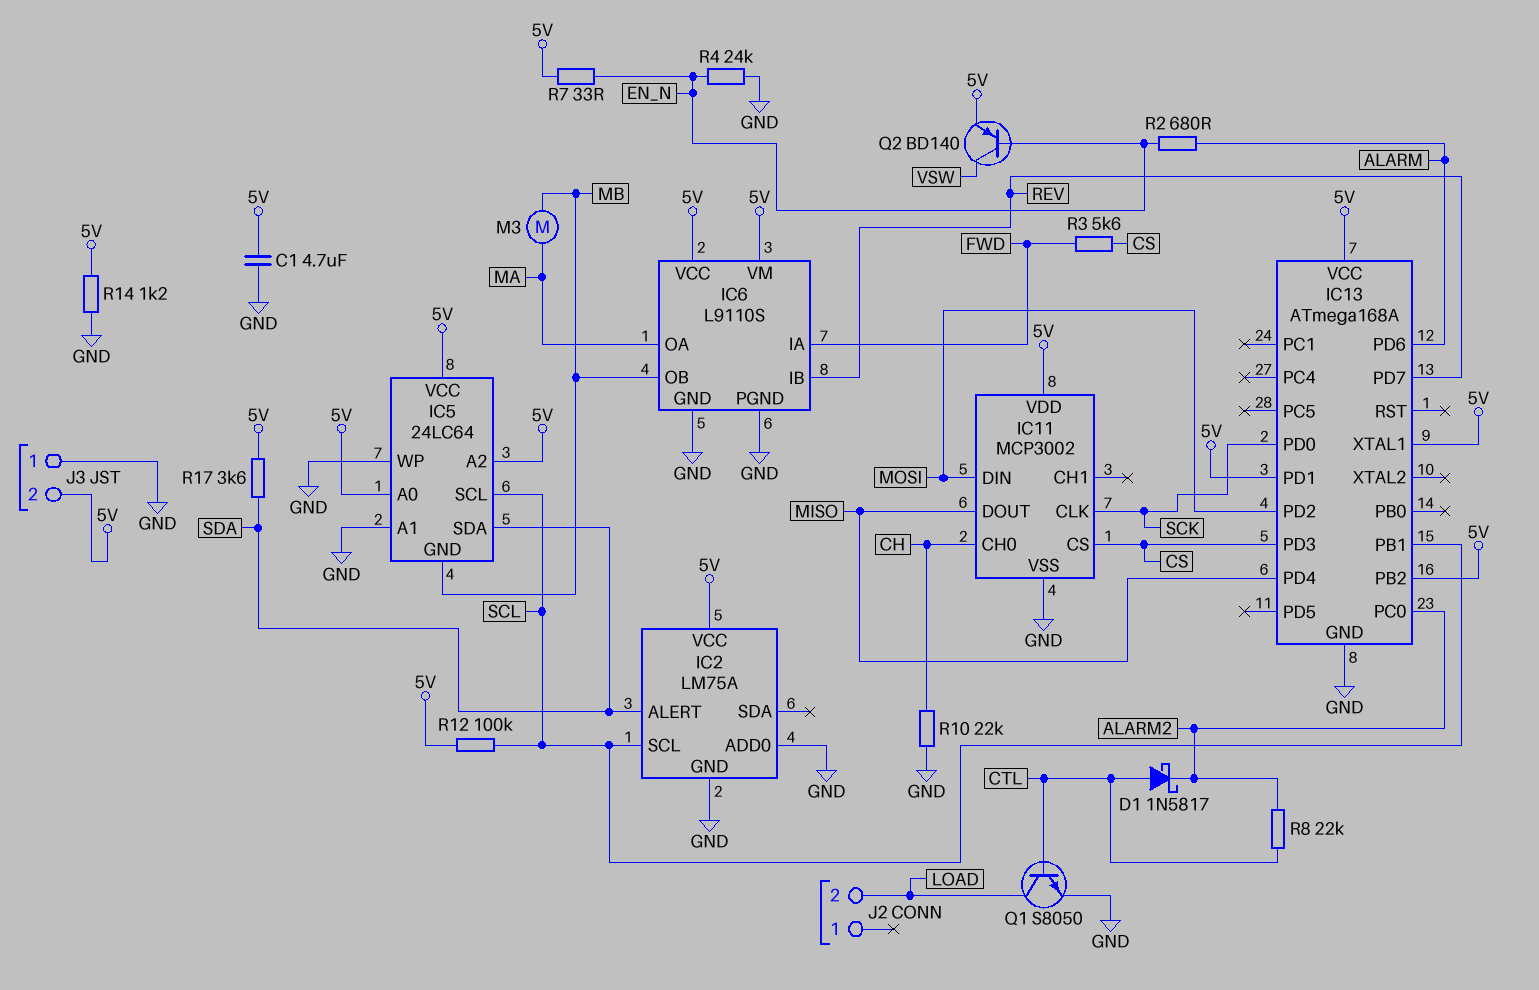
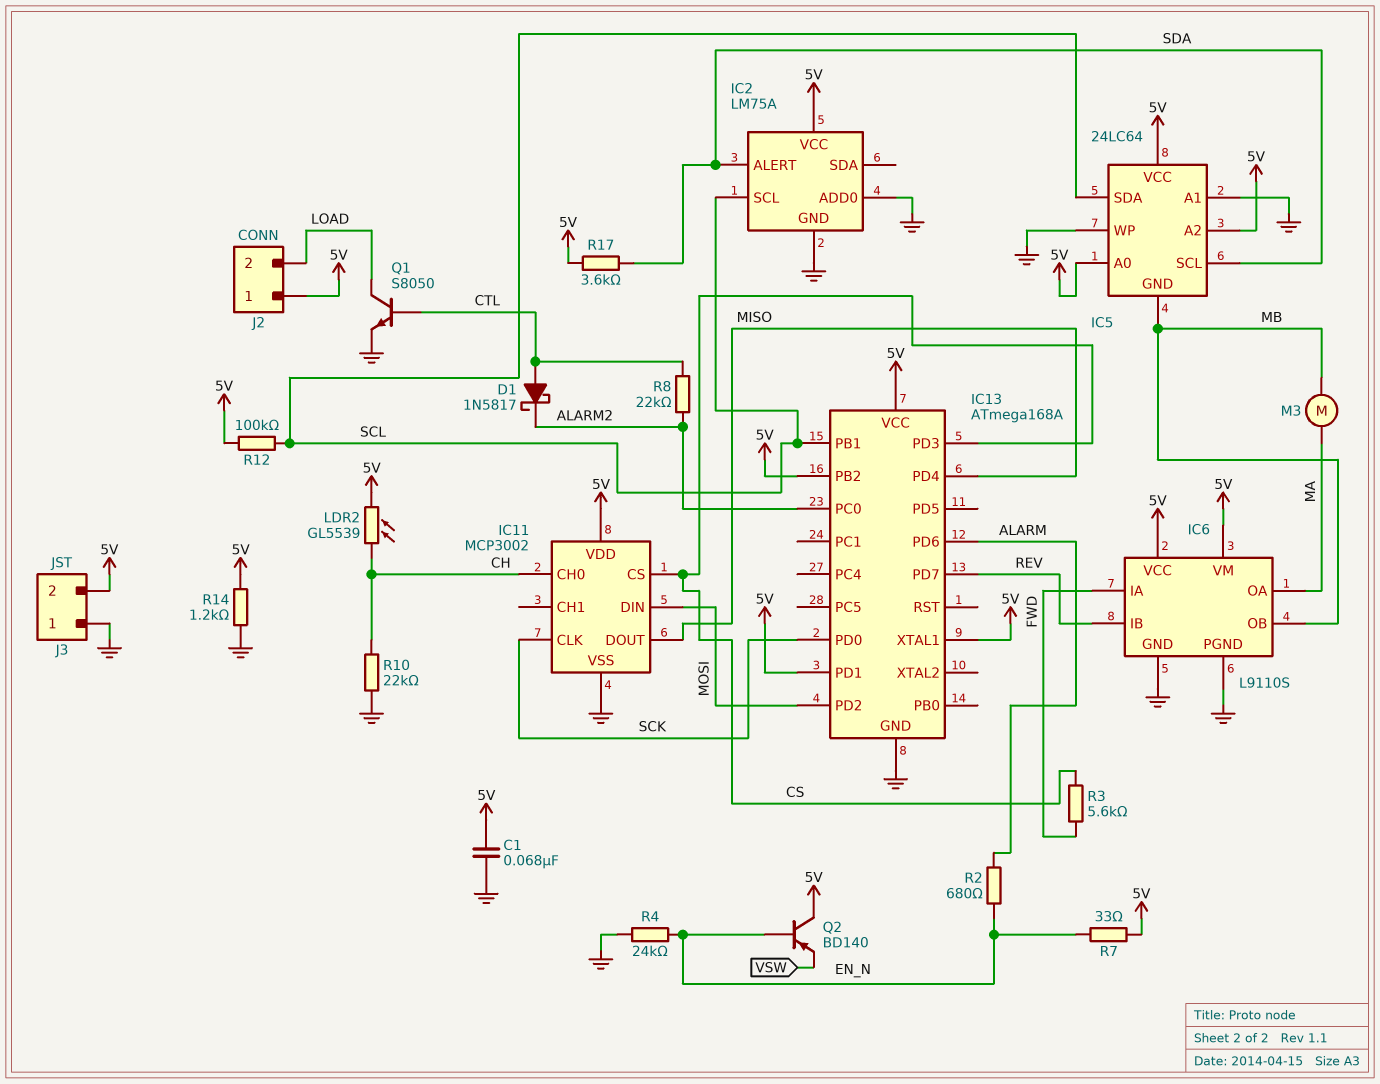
C1: 4.7uF (5V, GND) -> 68nF (5V, GND)
IC5 pin SCL: SCL -> SDA
IC5 pin SDA: SDA -> SCL
J2 pin 1: none -> 5V
LDR2: none -> GL5539 (5V, CH)
Q2: PNP BD140 (B EN_N, C VSW, E 5V) -> PNP BD140 (B EN_N, C 5V, E VSW)

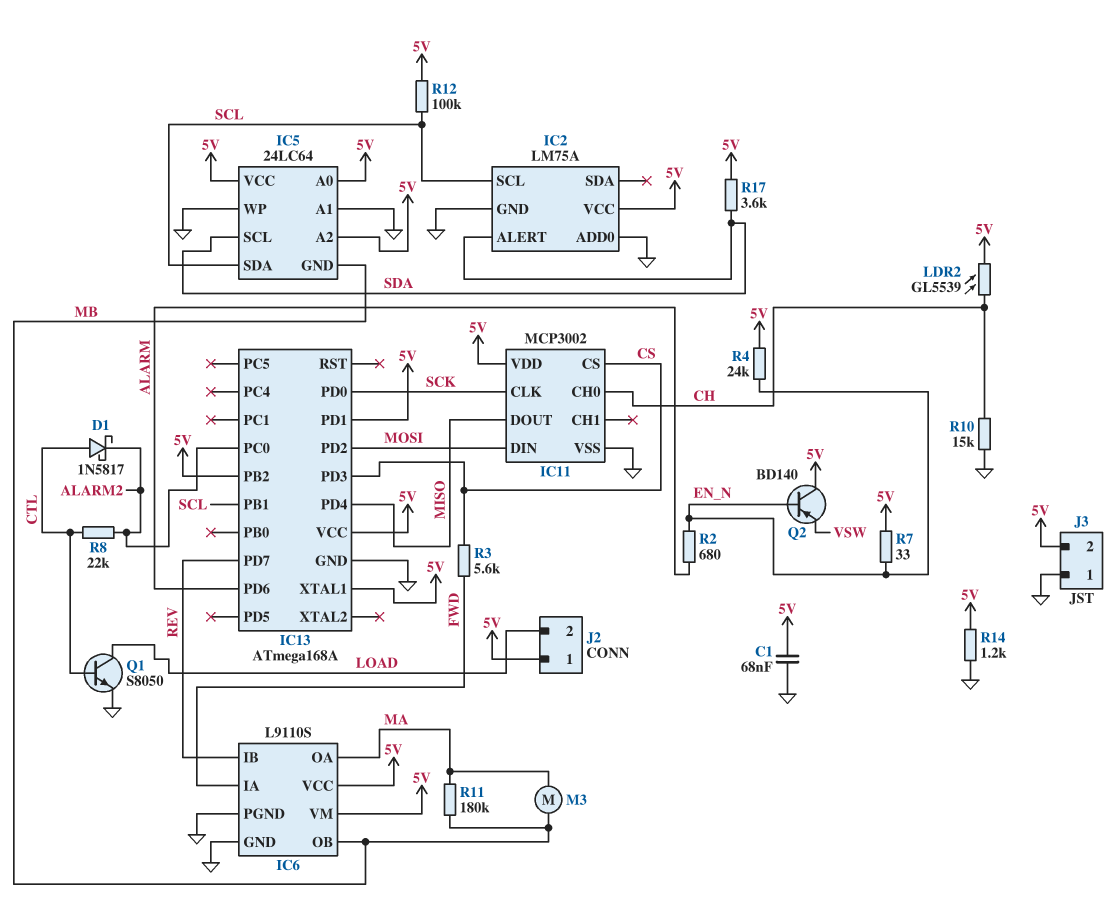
R4: 24k (EN_N, GND) -> 24k (5V, EN_N)
R10: 22k (CH, GND) -> 15k (CH, GND)
R11: none -> 180k (MA, MB)

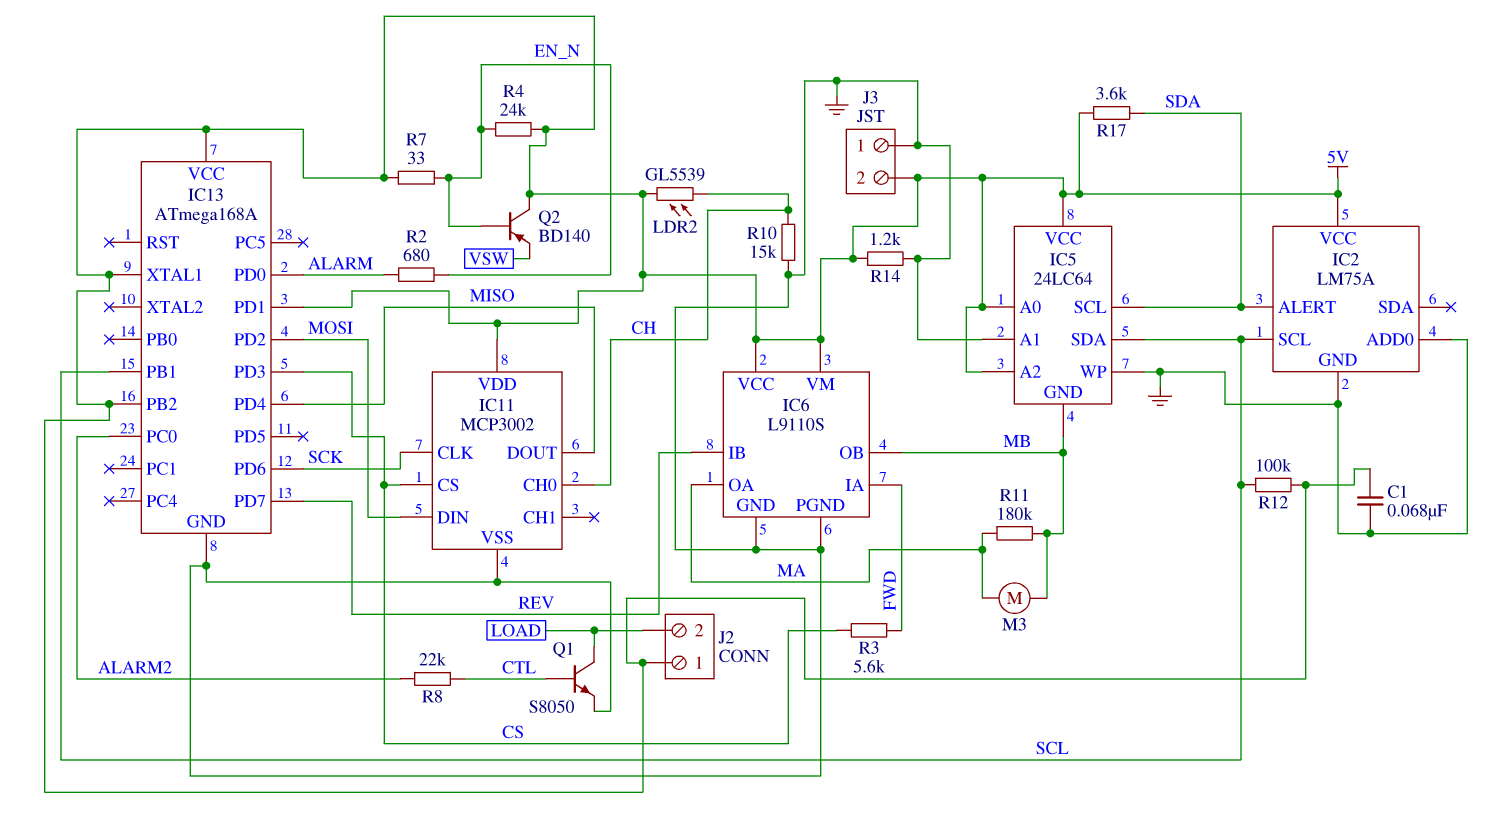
D1: schottky 1N5817 (A CTL, K ALARM2) -> none
IC13 pin PD0: SCK -> ALARM
IC13 pin PD6: ALARM -> SCK

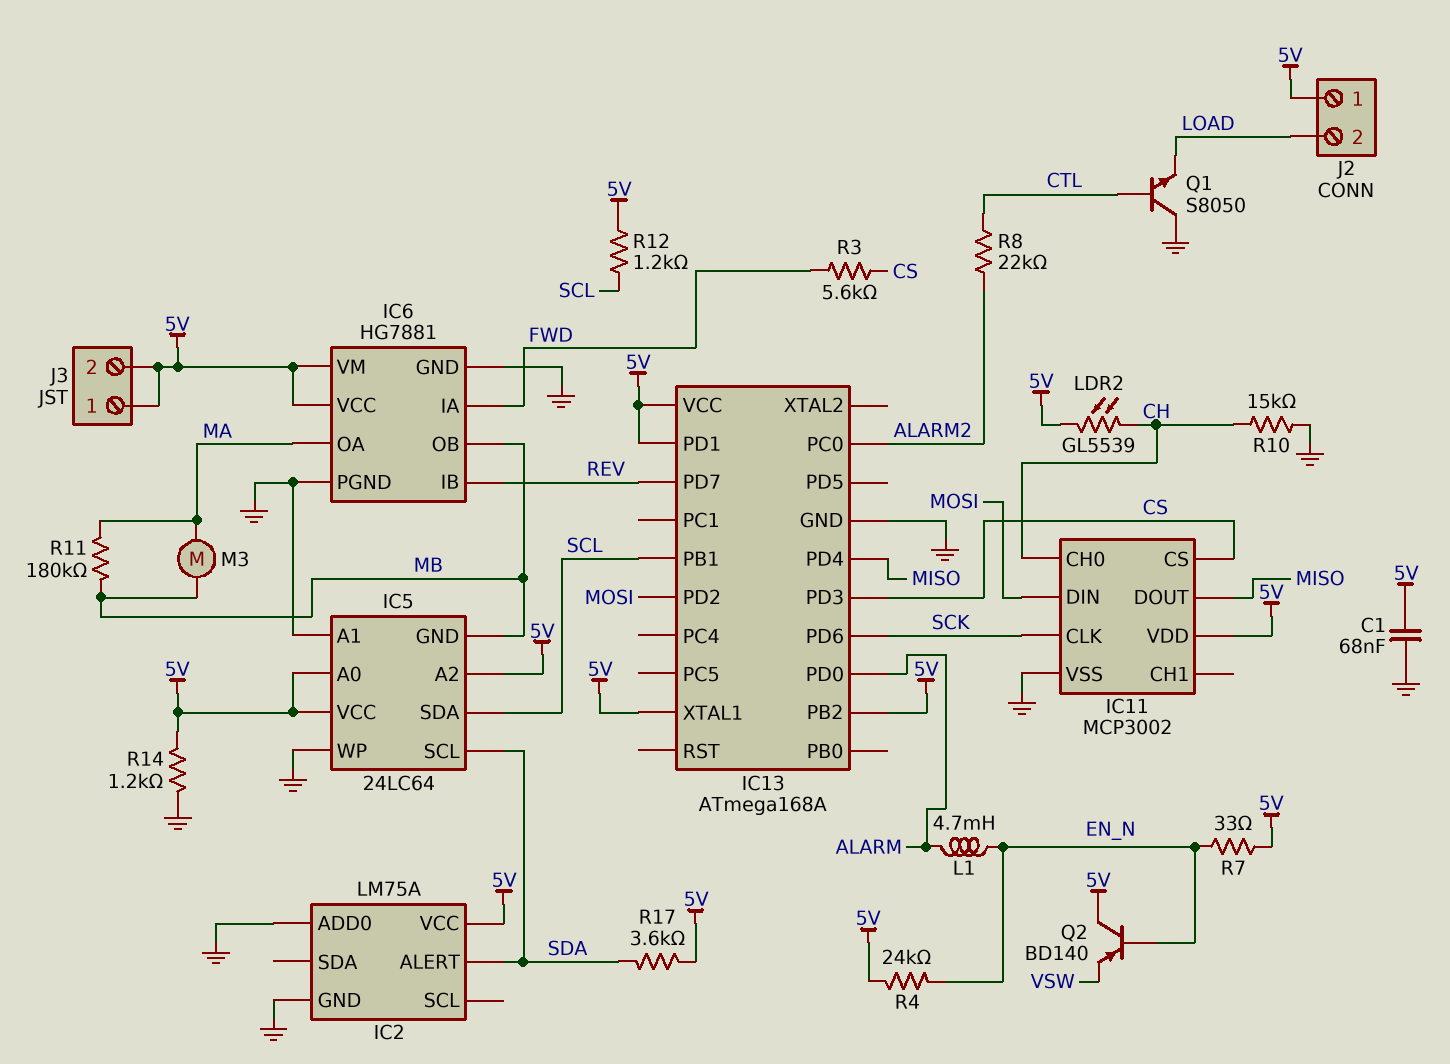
IC2 pin SCL: SCL -> none
IC6: L9110S -> HG7881
J3 pin 1: GND -> 5V
L1: none -> 4.7mH (ALARM, EN_N)
Q1: NPN S8050 (B CTL, C LOAD, E GND) -> NPN S8050 (B CTL, C GND, E LOAD)
R2: 680 (ALARM, EN_N) -> none
R12: 100k (5V, SCL) -> 1.2k (5V, SCL)

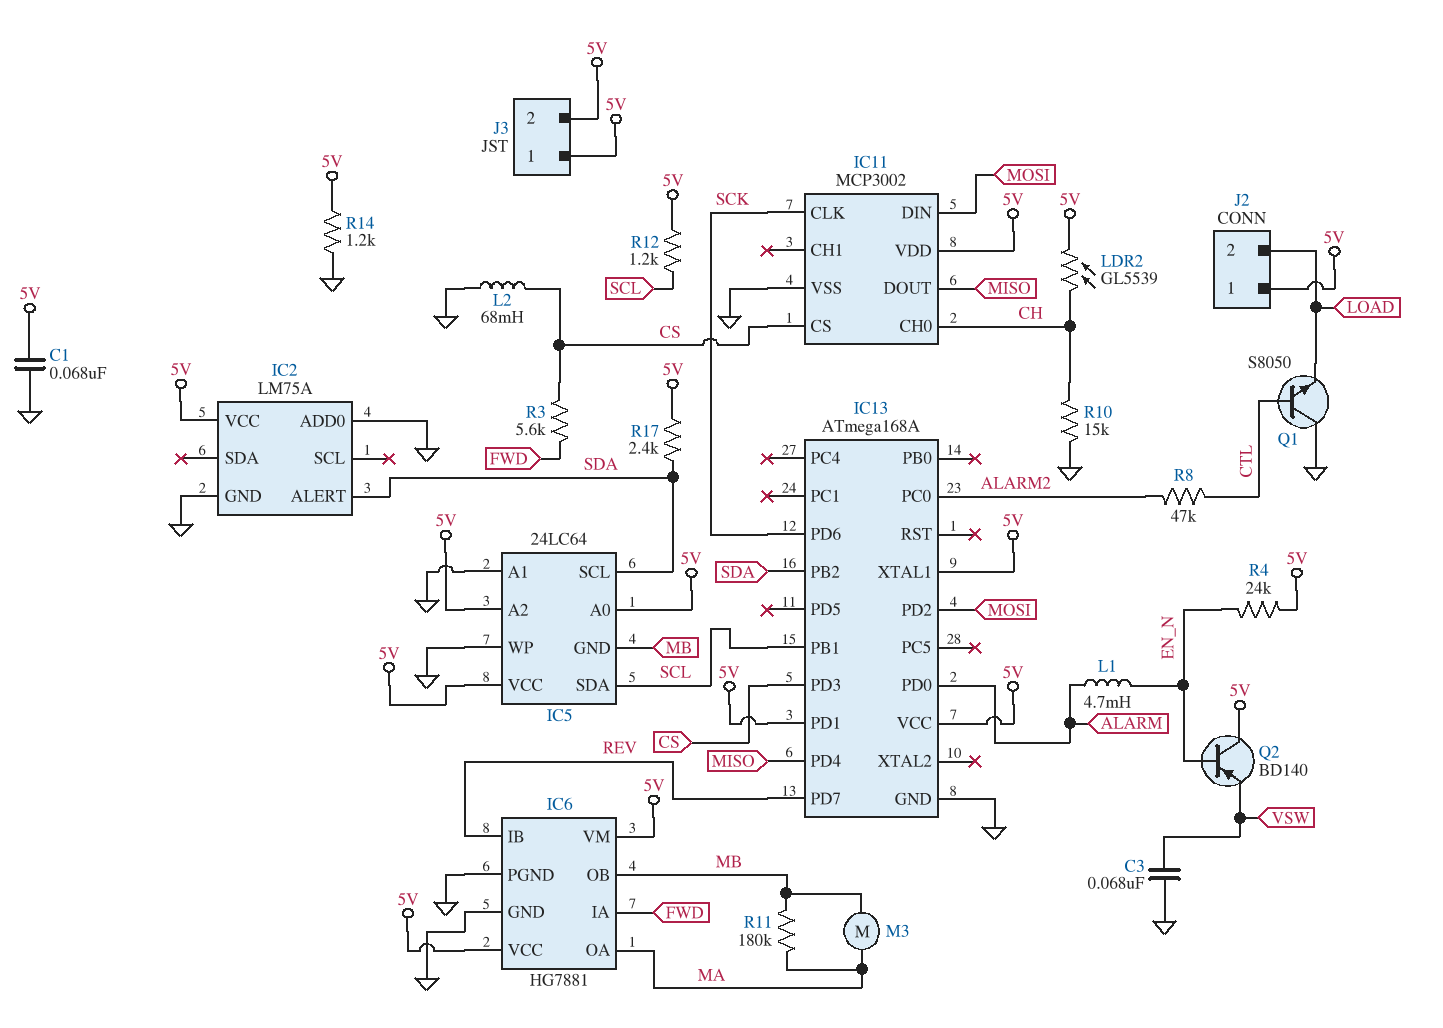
C3: none -> 68nF (GND, VSW)
IC13 pin PB2: 5V -> SDA
L2: none -> 68mH (CS, GND)
R7: 33 (5V, EN_N) -> none
R8: 22k (ALARM2, CTL) -> 47k (ALARM2, CTL)
R17: 3.6k (5V, SDA) -> 2.4k (5V, SDA)

